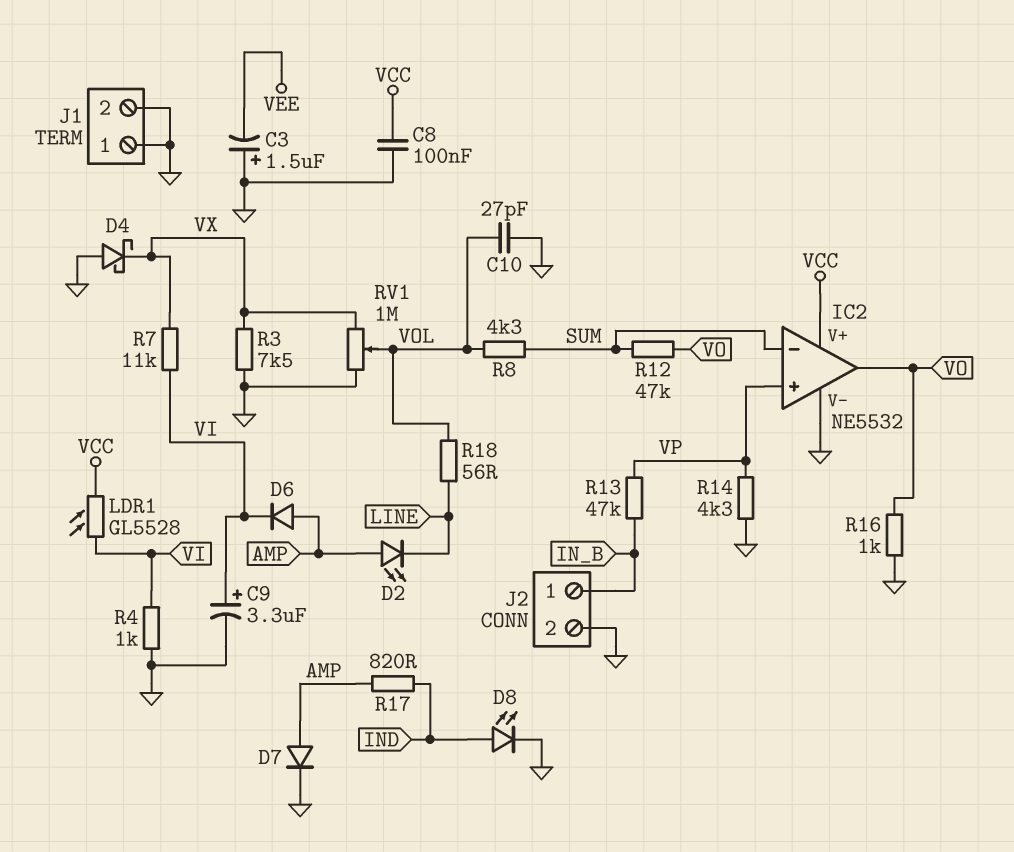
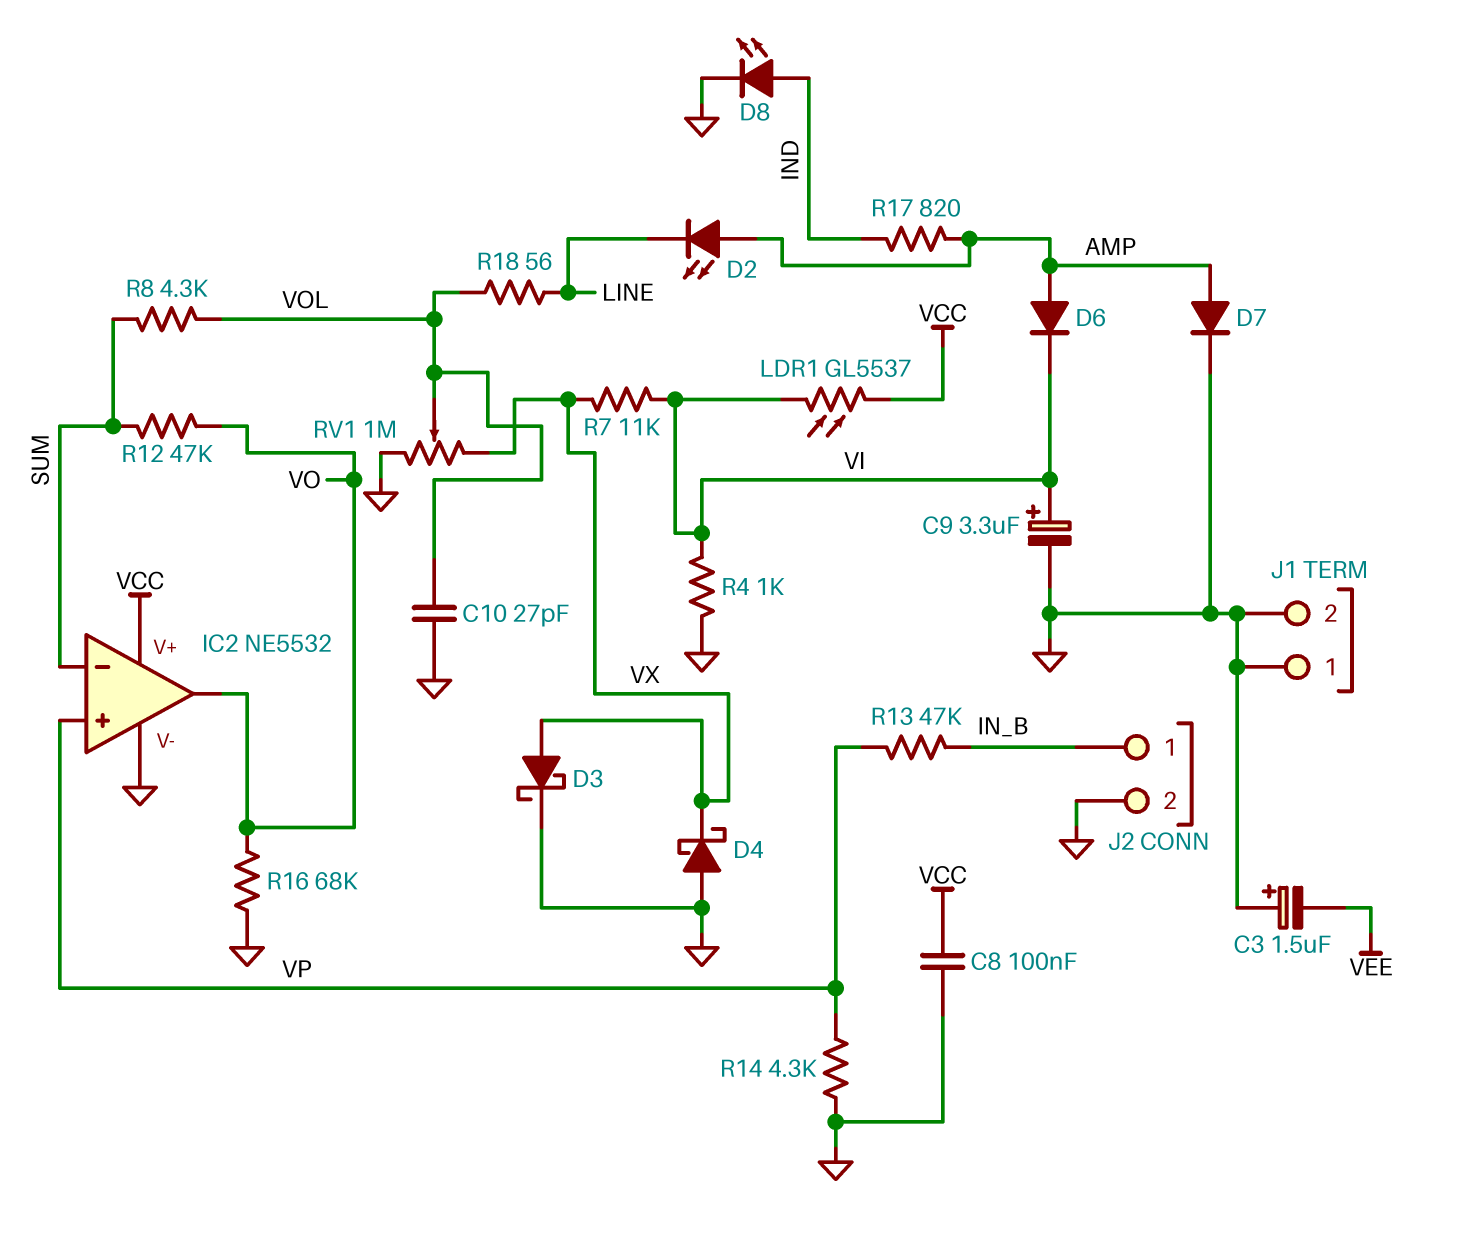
D3: none -> schottky (A VX, K GND)
LDR1: GL5528 (VCC, VI) -> GL5537 (VCC, VI)
R3: 7.5k (GND, VX) -> none
R16: 1k (GND, VO) -> 68k (GND, VO)

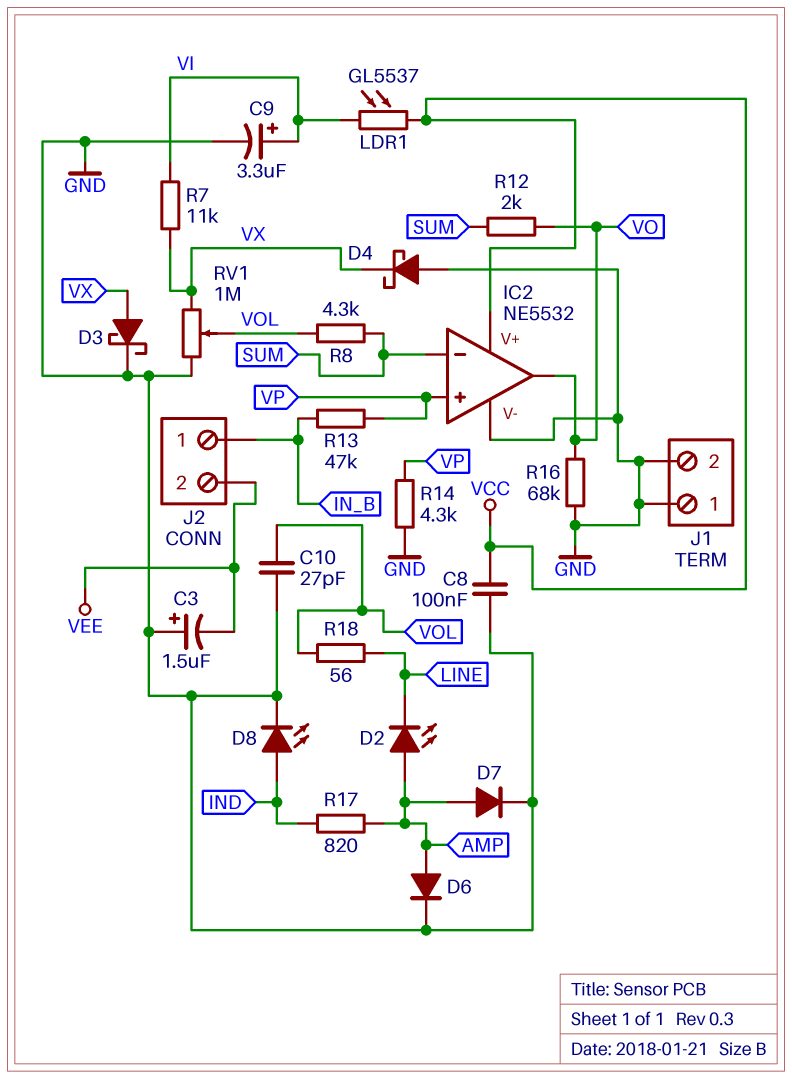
D6: diode (A AMP, K VI) -> diode (A AMP, K GND)
J2 pin 2: GND -> VEE
R4: 1k (GND, VI) -> none
R12: 47k (SUM, VO) -> 2k (SUM, VO)

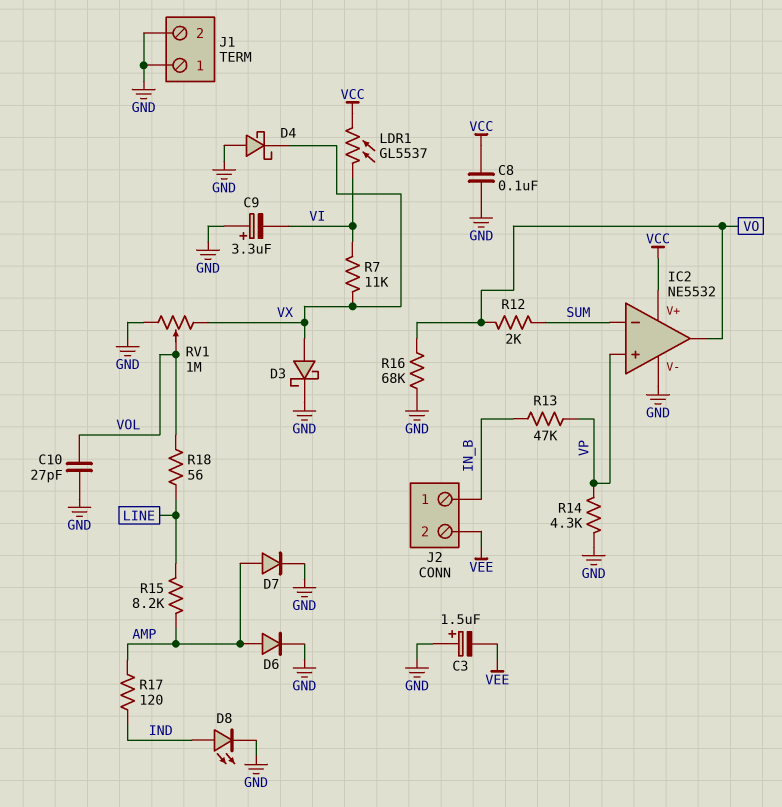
C9: 3.3uF (plus VI, minus GND) -> 3.3uF (plus GND, minus VI)
D2: LED (A AMP, K LINE) -> none
R8: 4.3k (SUM, VOL) -> none
R15: none -> 8.2k (AMP, LINE)
R17: 820 (AMP, IND) -> 120 (AMP, IND)

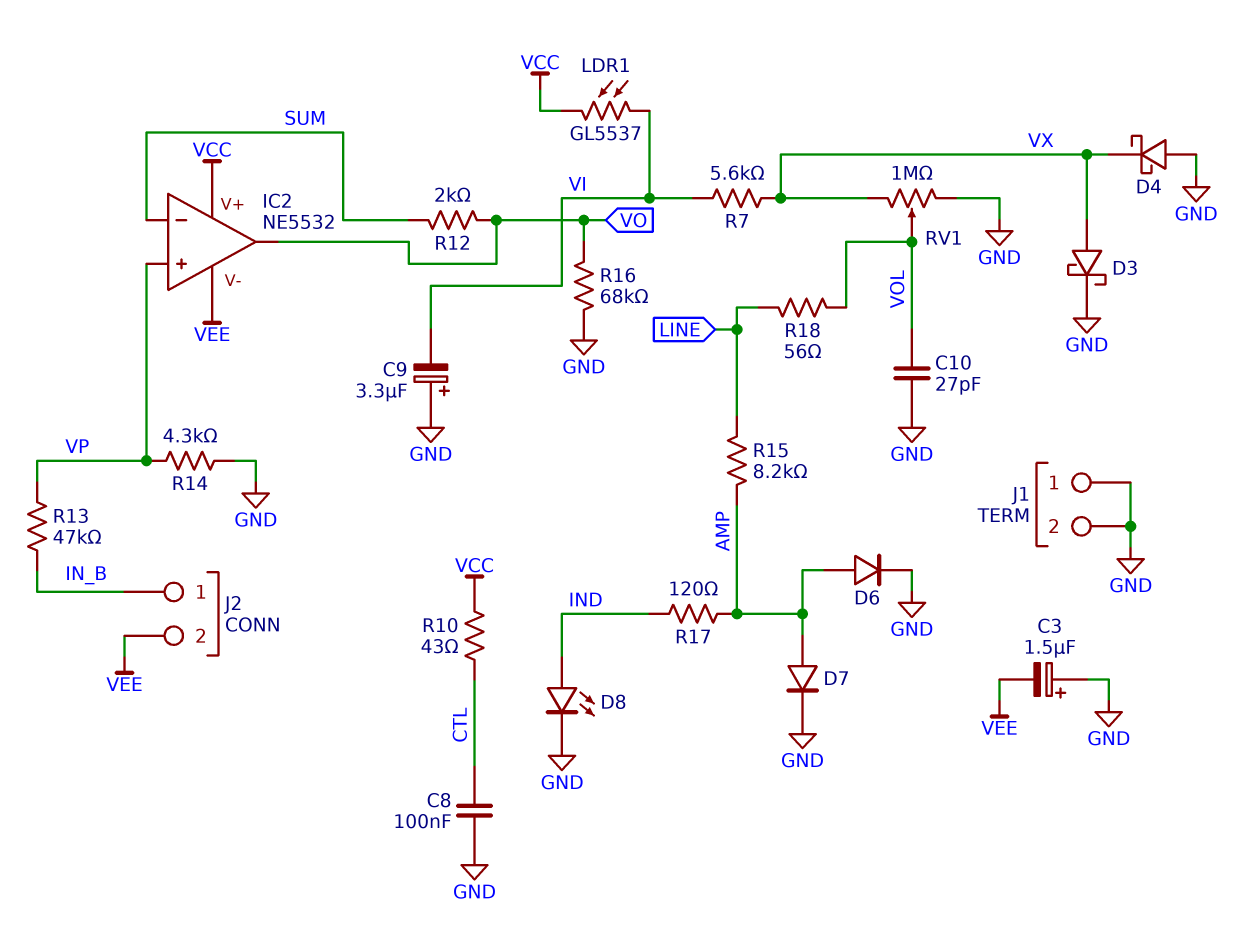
C8: 100nF (GND, VCC) -> 100nF (CTL, GND)
IC2 pin V-: GND -> VEE
R7: 11k (VI, VX) -> 5.6k (VI, VX)
R10: none -> 43 (CTL, VCC)

